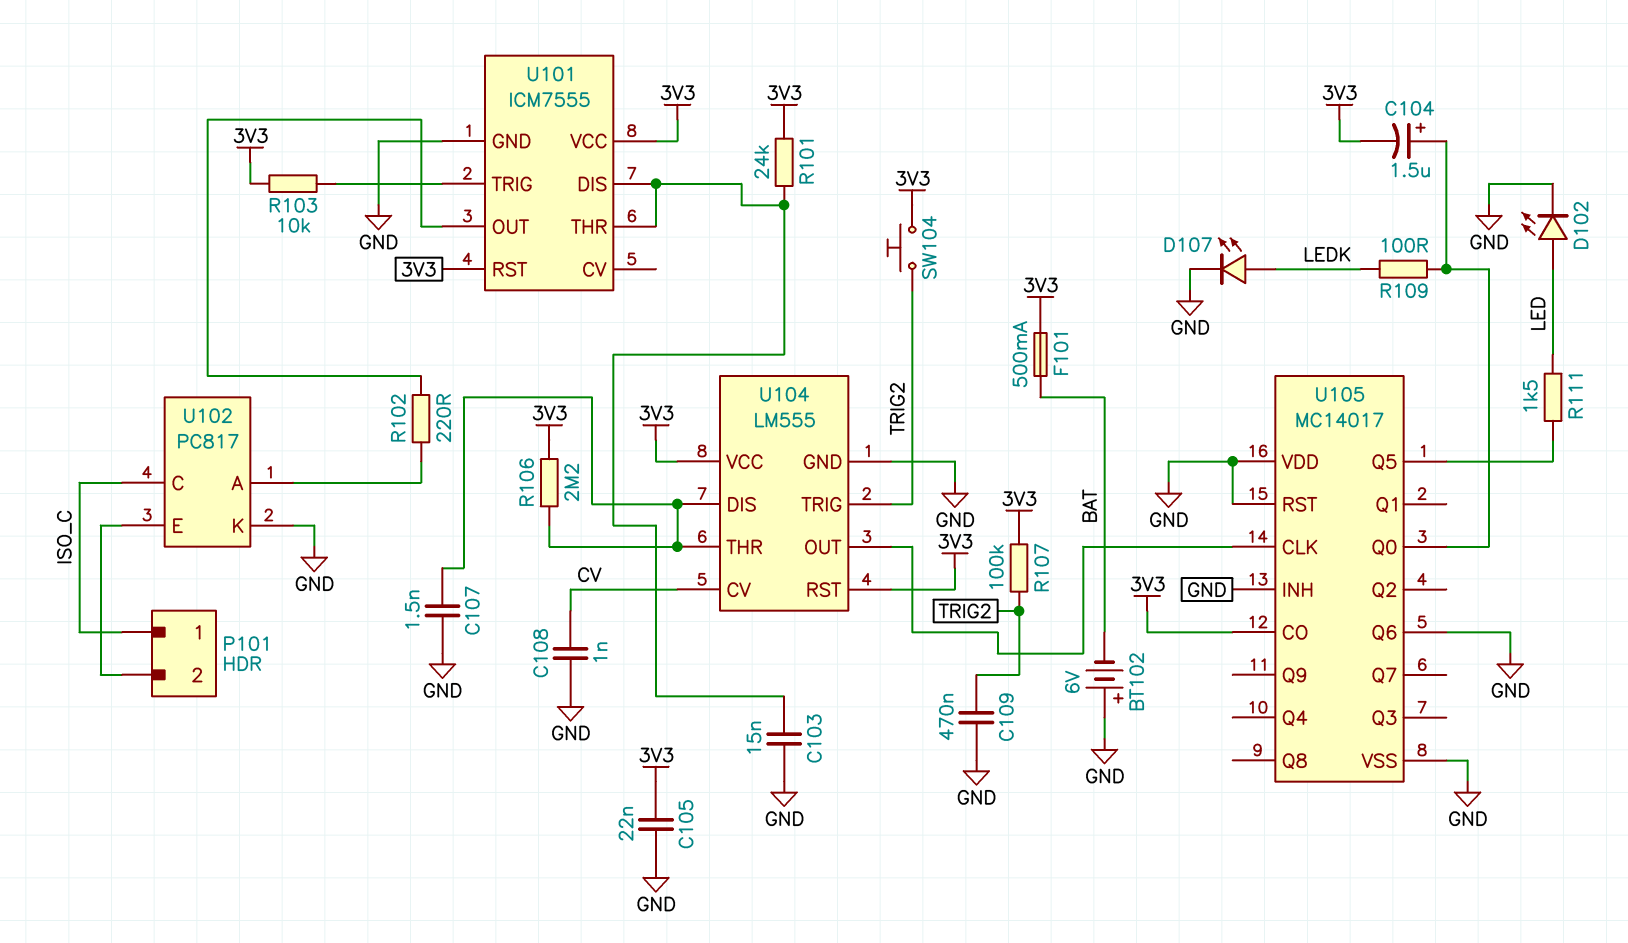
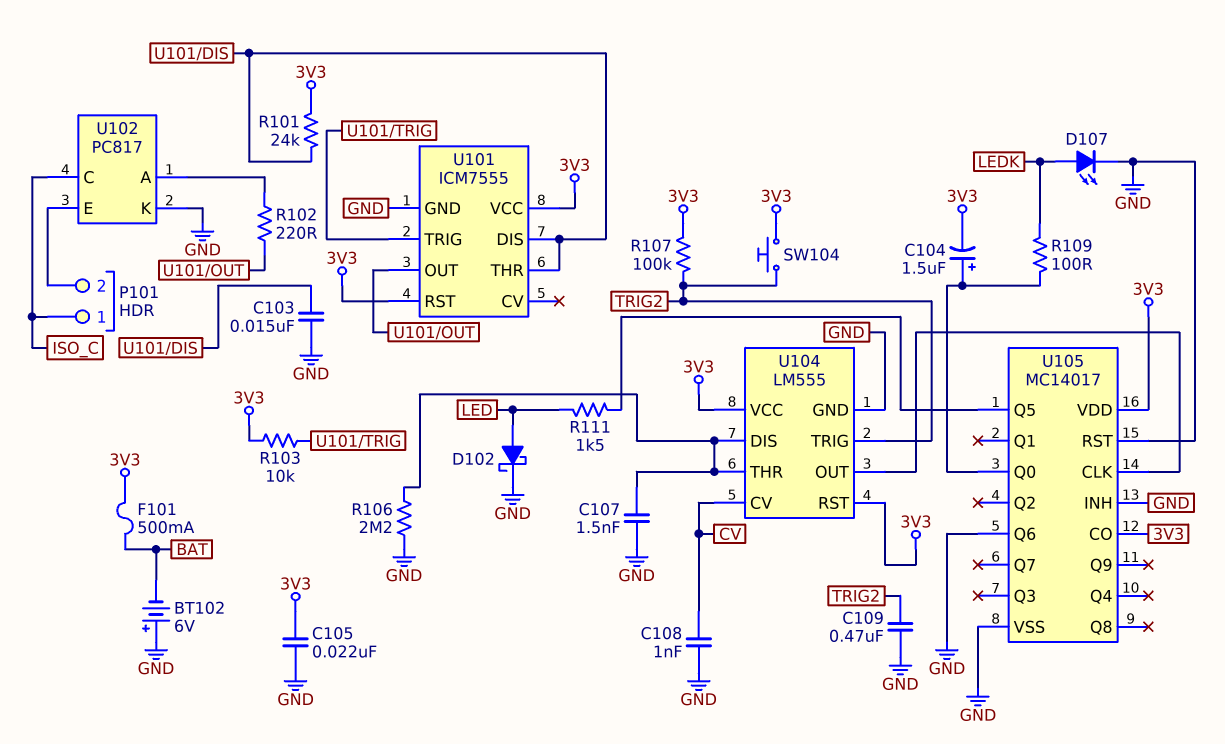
D102: LED (A LED, K GND) -> schottky (A LED, K GND)
R106: 2.2M (3V3, U104/DIS) -> 2.2M (GND, U104/DIS)
U105 pin VDD: GND -> 3V3

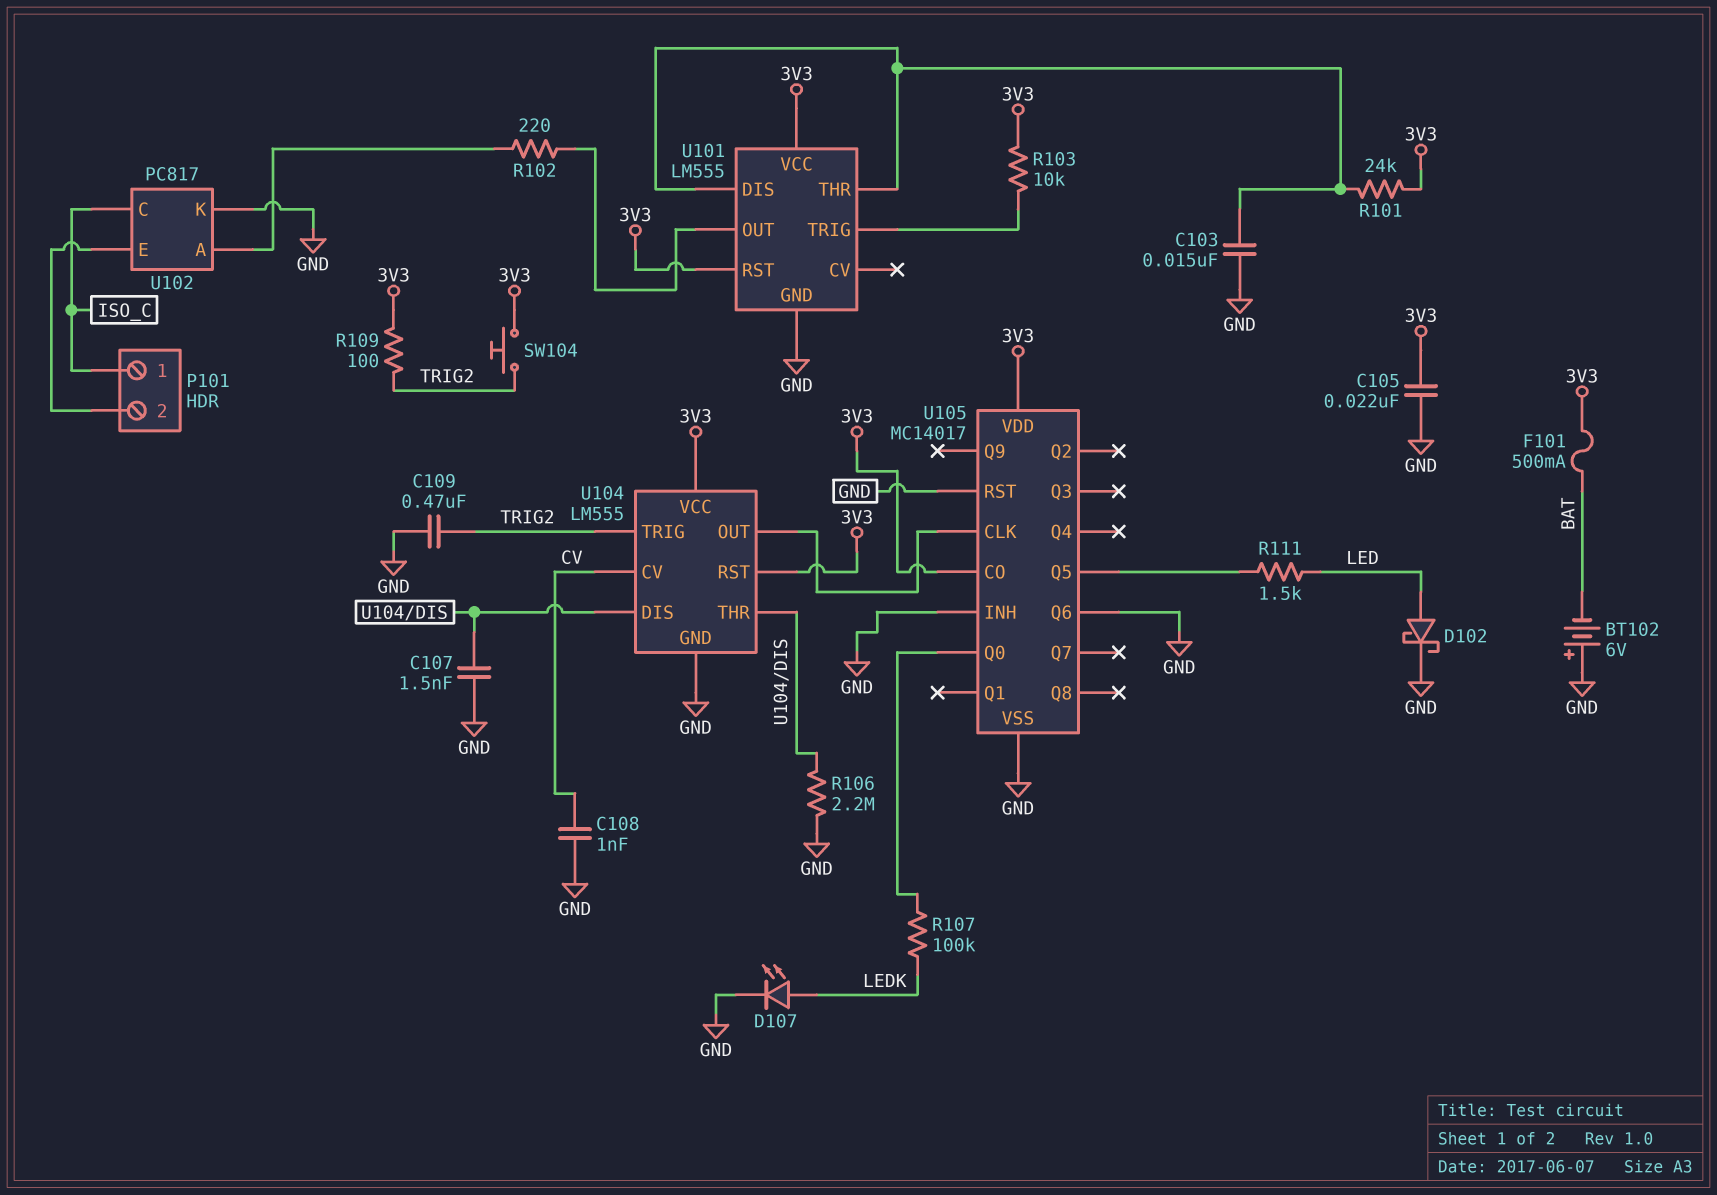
C104: 1.5uF (plus U105/Q0, minus 3V3) -> none
R107: 100k (3V3, TRIG2) -> 100k (LEDK, U105/Q0)
R109: 100 (LEDK, U105/Q0) -> 100 (3V3, TRIG2)
U101: ICM7555 -> LM555

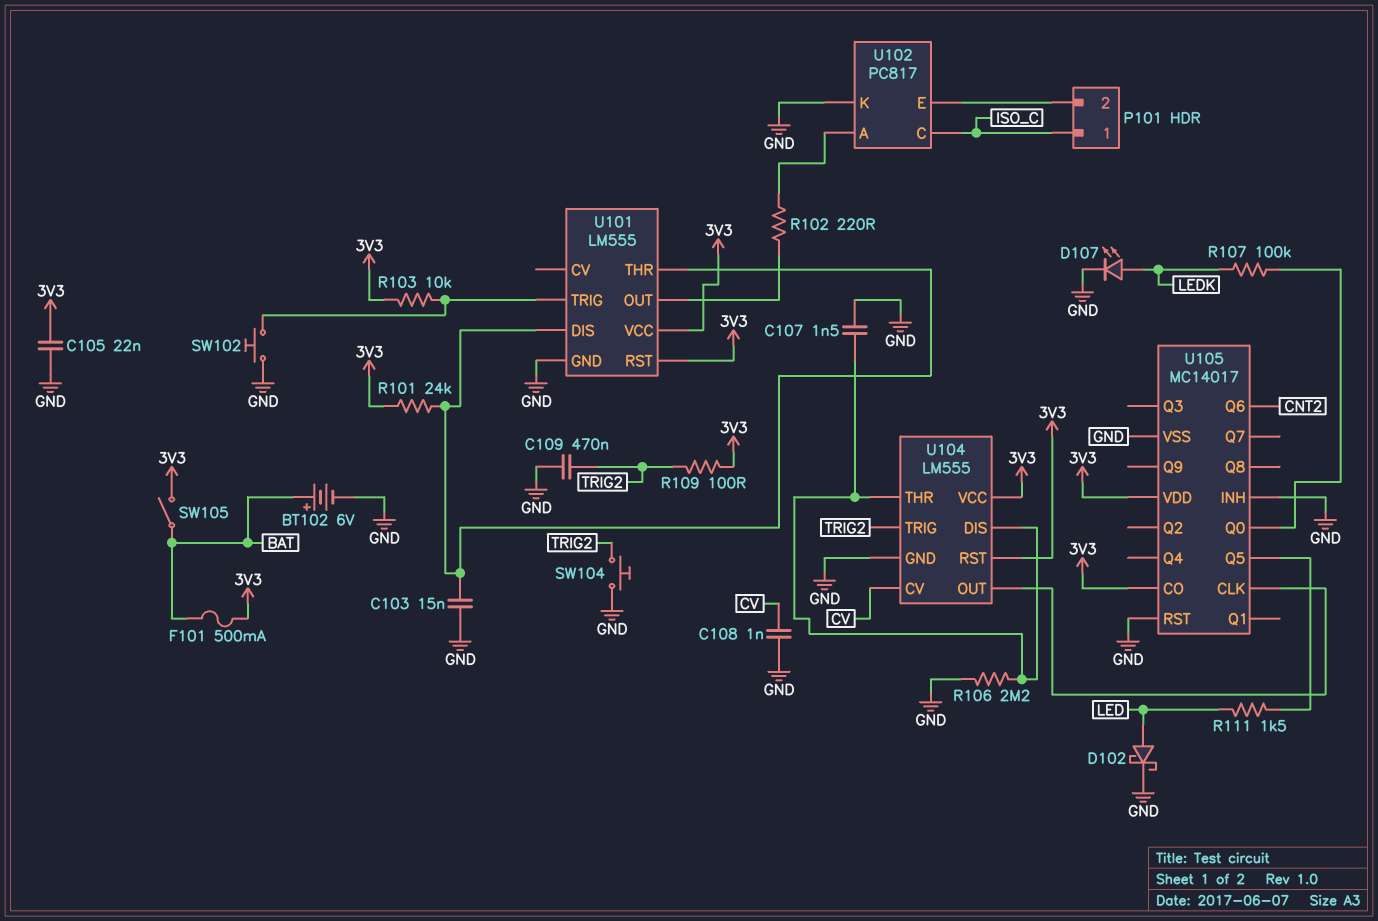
BT102: 6V (plus GND, minus BAT) -> 6V (plus BAT, minus GND)
SW102: none -> button (GND, U101/TRIG)
SW104: button (3V3, TRIG2) -> button (GND, TRIG2)
SW105: none -> switch (3V3, BAT)
U105 pin Q6: GND -> CNT2

